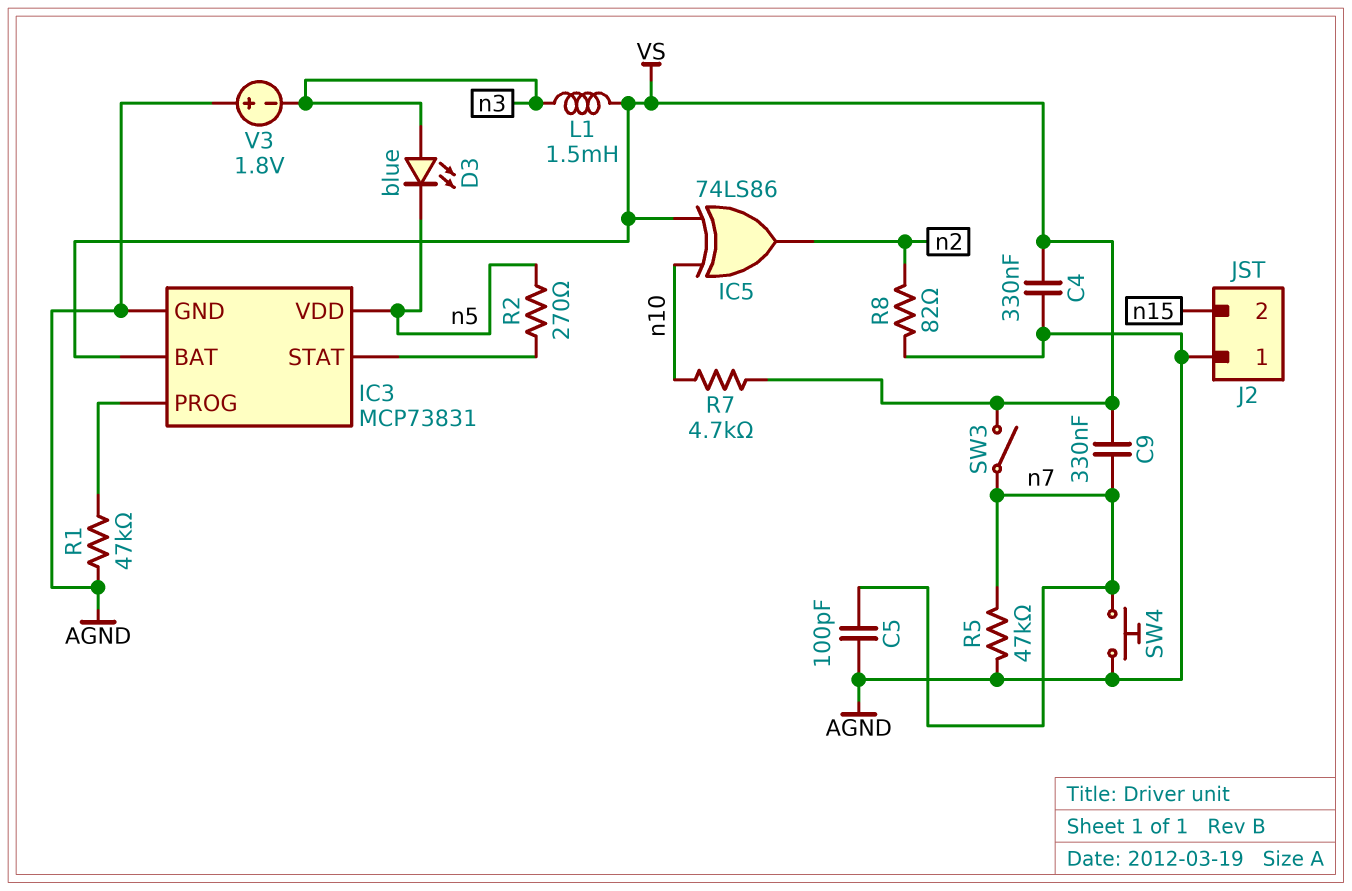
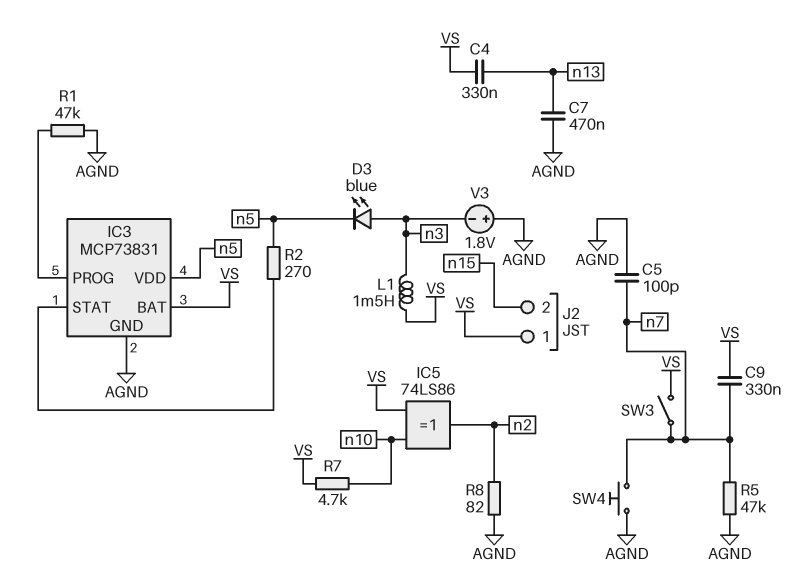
C4: 330nF (AGND, VS) -> 330nF (VS, n13)
C7: none -> 470nF (AGND, n13)
J2 pin 1: AGND -> VS

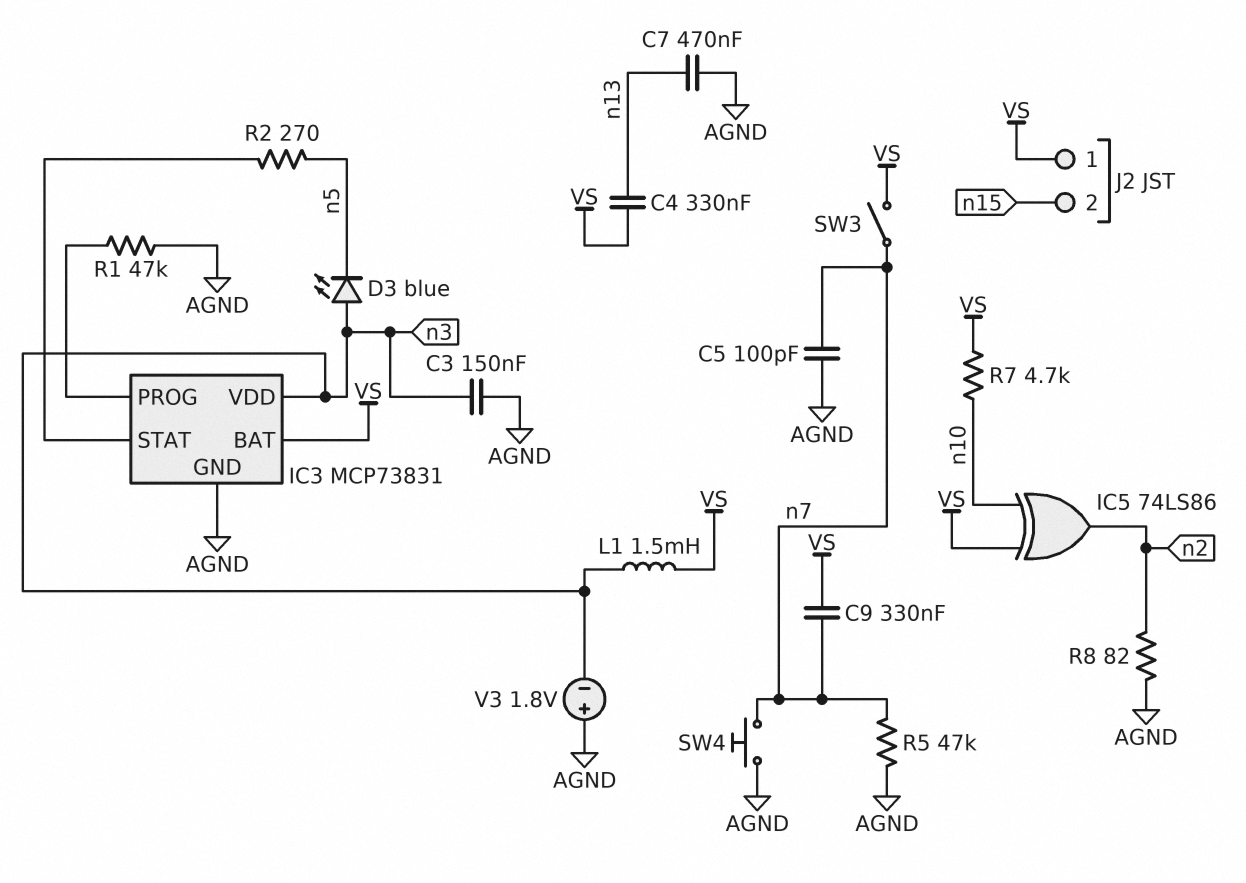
C3: none -> 150nF (AGND, n3)
IC3 pin VDD: n5 -> n3

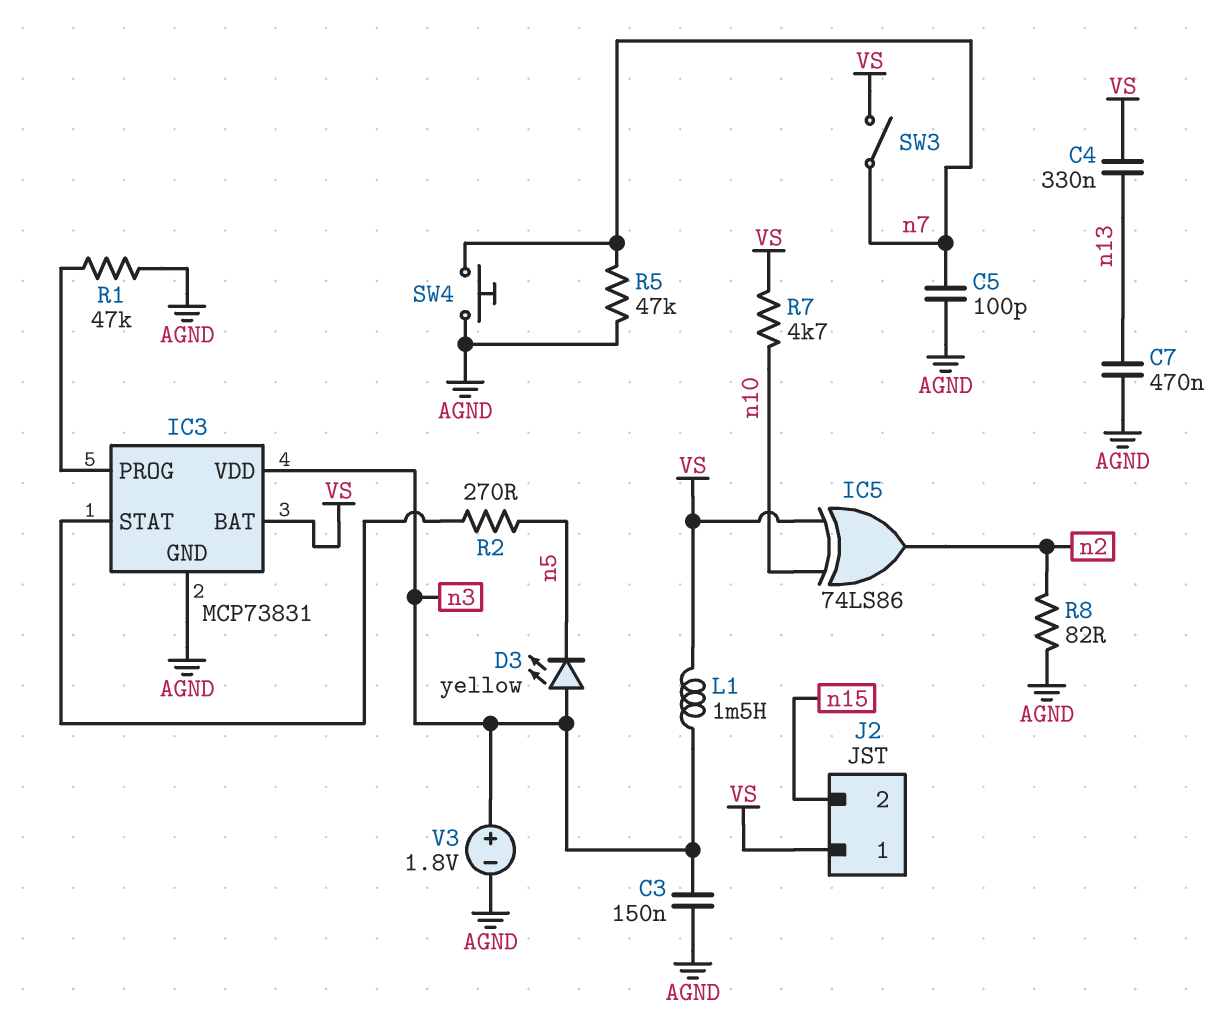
C9: 330nF (VS, n7) -> none
D3: LED blue (A n3, K n5) -> LED yellow (A n3, K n5)
V3: 1.8V (plus AGND, minus n3) -> 1.8V (plus n3, minus AGND)

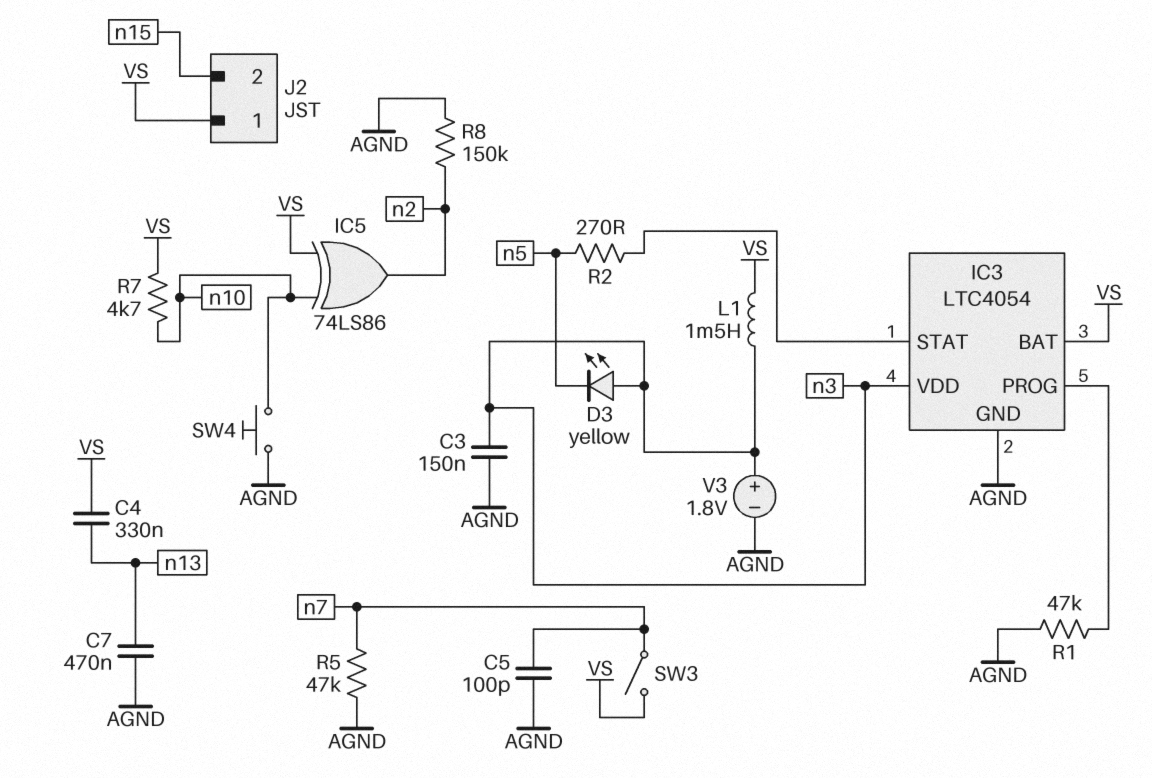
IC3: MCP73831 -> LTC4054
R8: 82 (AGND, n2) -> 150k (AGND, n2)
SW4: button (AGND, n7) -> button (AGND, n10)

